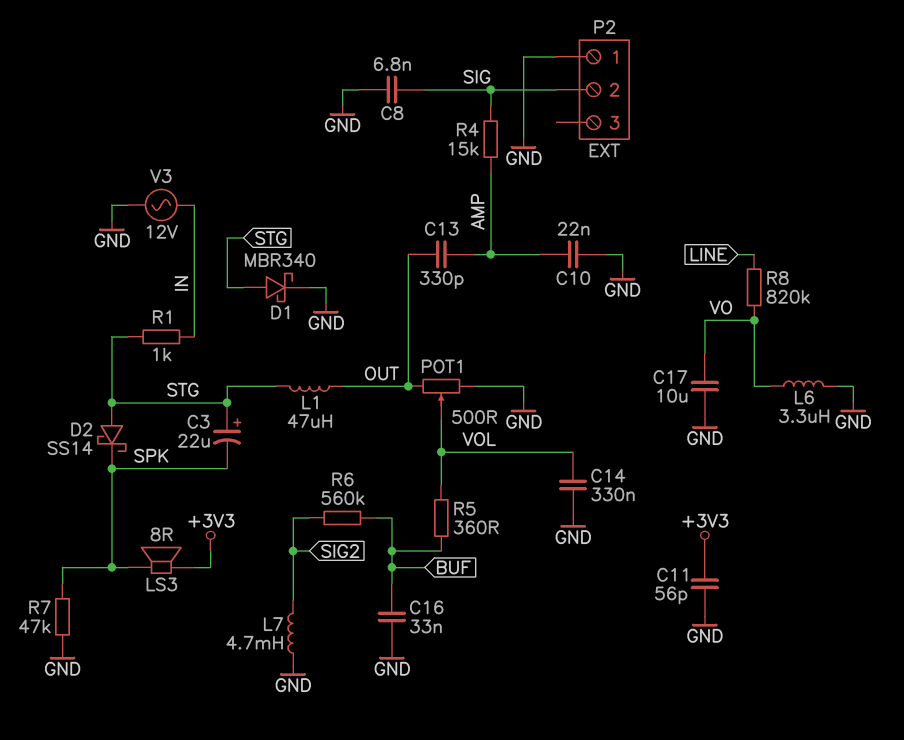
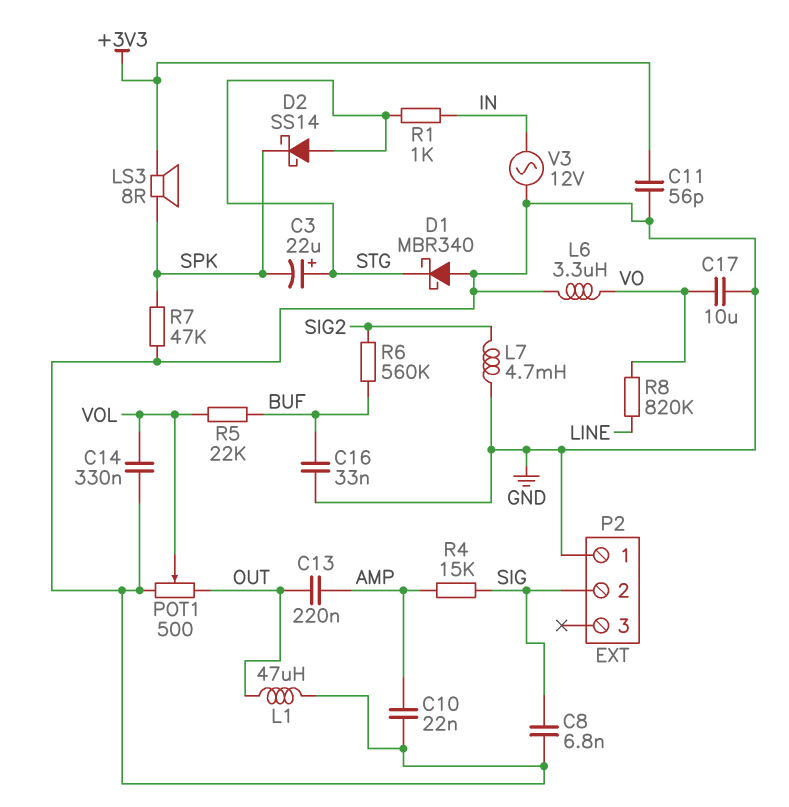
C13: 330pF (AMP, OUT) -> 220nF (AMP, OUT)
D1: schottky MBR340 (A STG, K GND) -> schottky MBR340 (A GND, K STG)
L1: 47uH (OUT, STG) -> 47uH (GND, OUT)
R5: 360 (BUF, VOL) -> 22k (BUF, VOL)

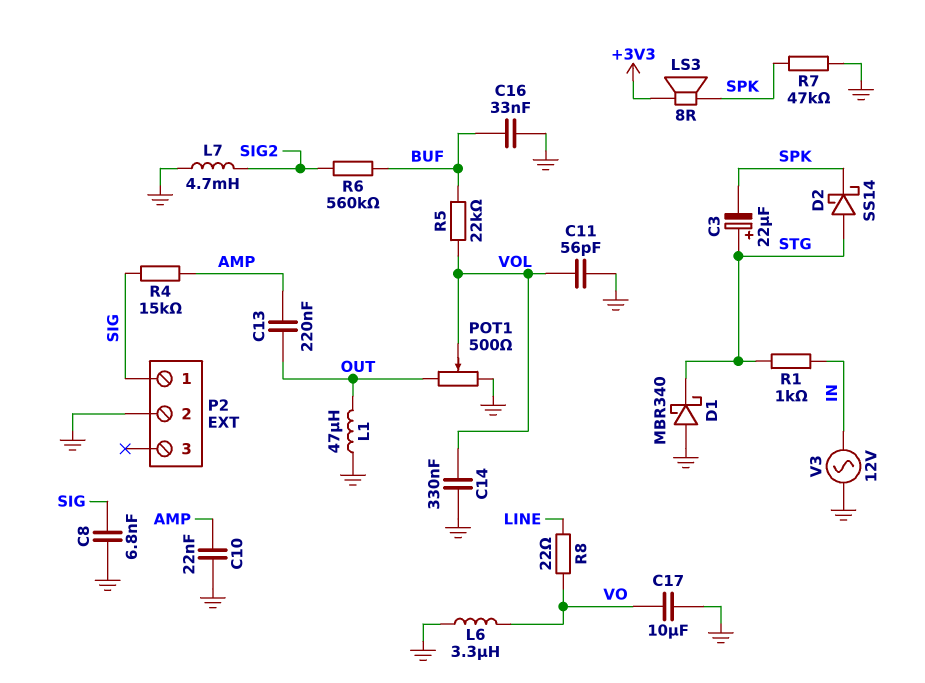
C11: 56pF (+3V3, GND) -> 56pF (GND, VOL)
P2 pin 1: GND -> SIG
P2 pin 2: SIG -> GND
R8: 820k (LINE, VO) -> 22 (LINE, VO)

